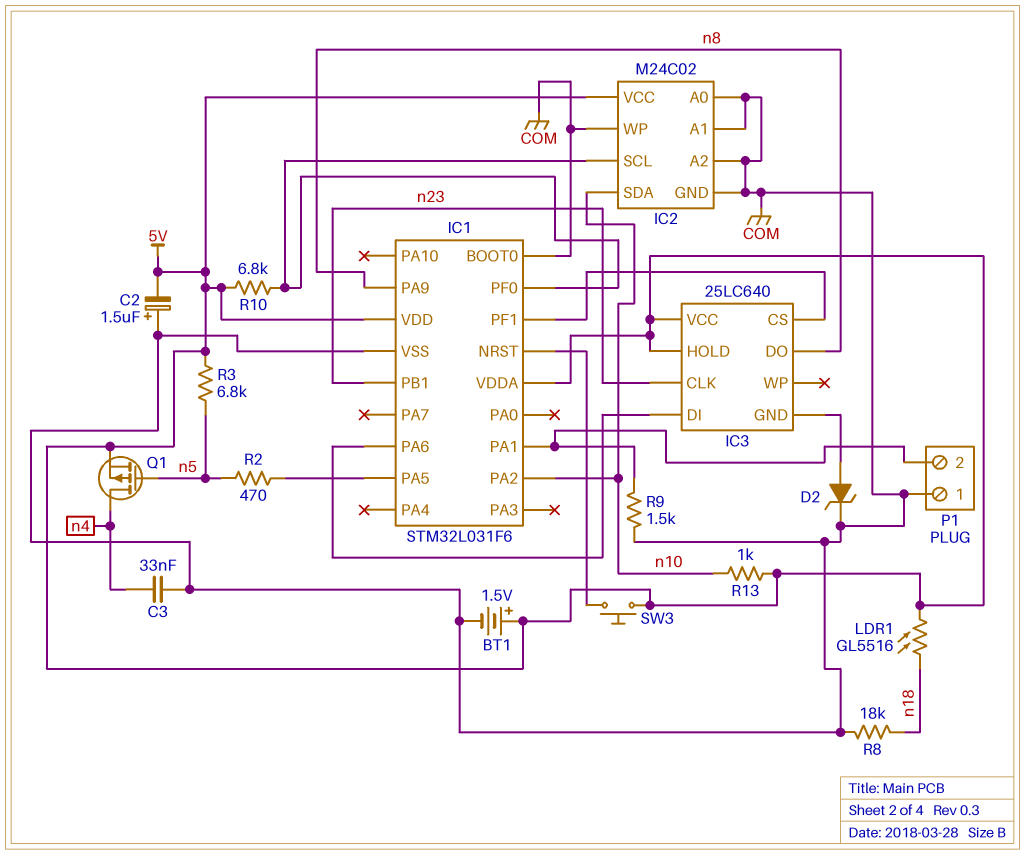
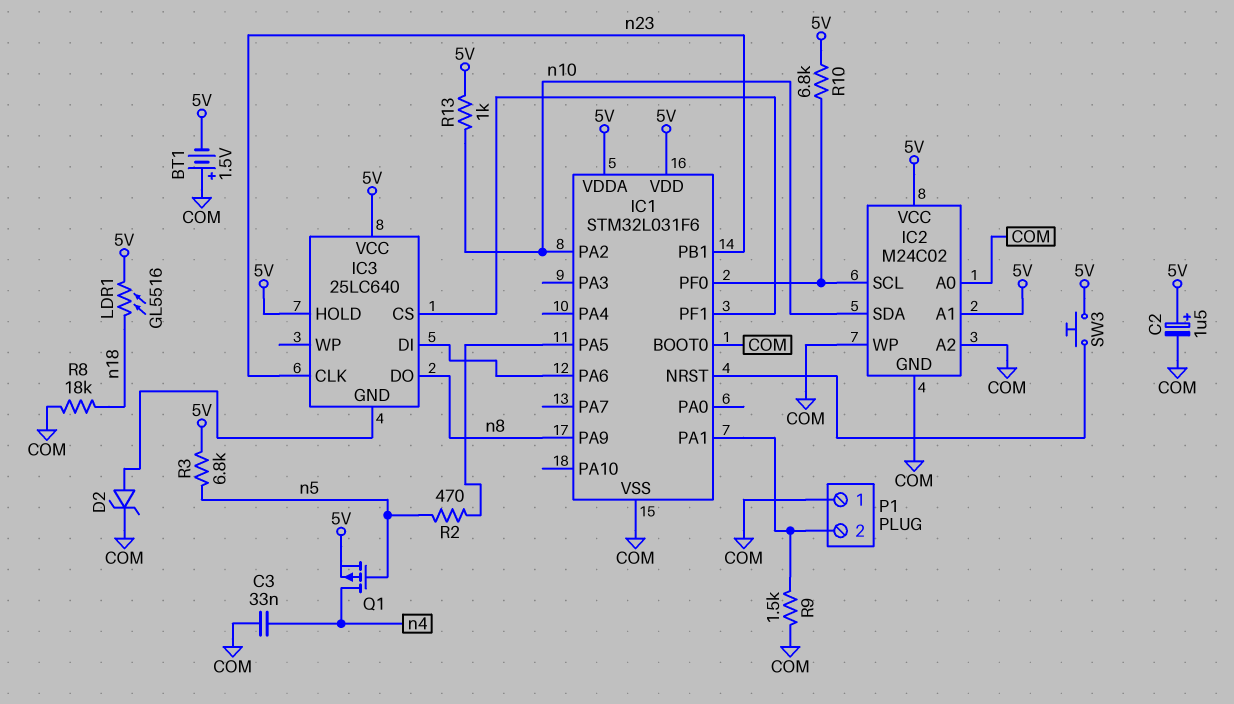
BT1: 1.5V (plus 5V, minus COM) -> 1.5V (plus COM, minus 5V)
C2: 1.5uF (plus COM, minus 5V) -> 1.5uF (plus 5V, minus COM)
IC2 pin A1: COM -> 5V

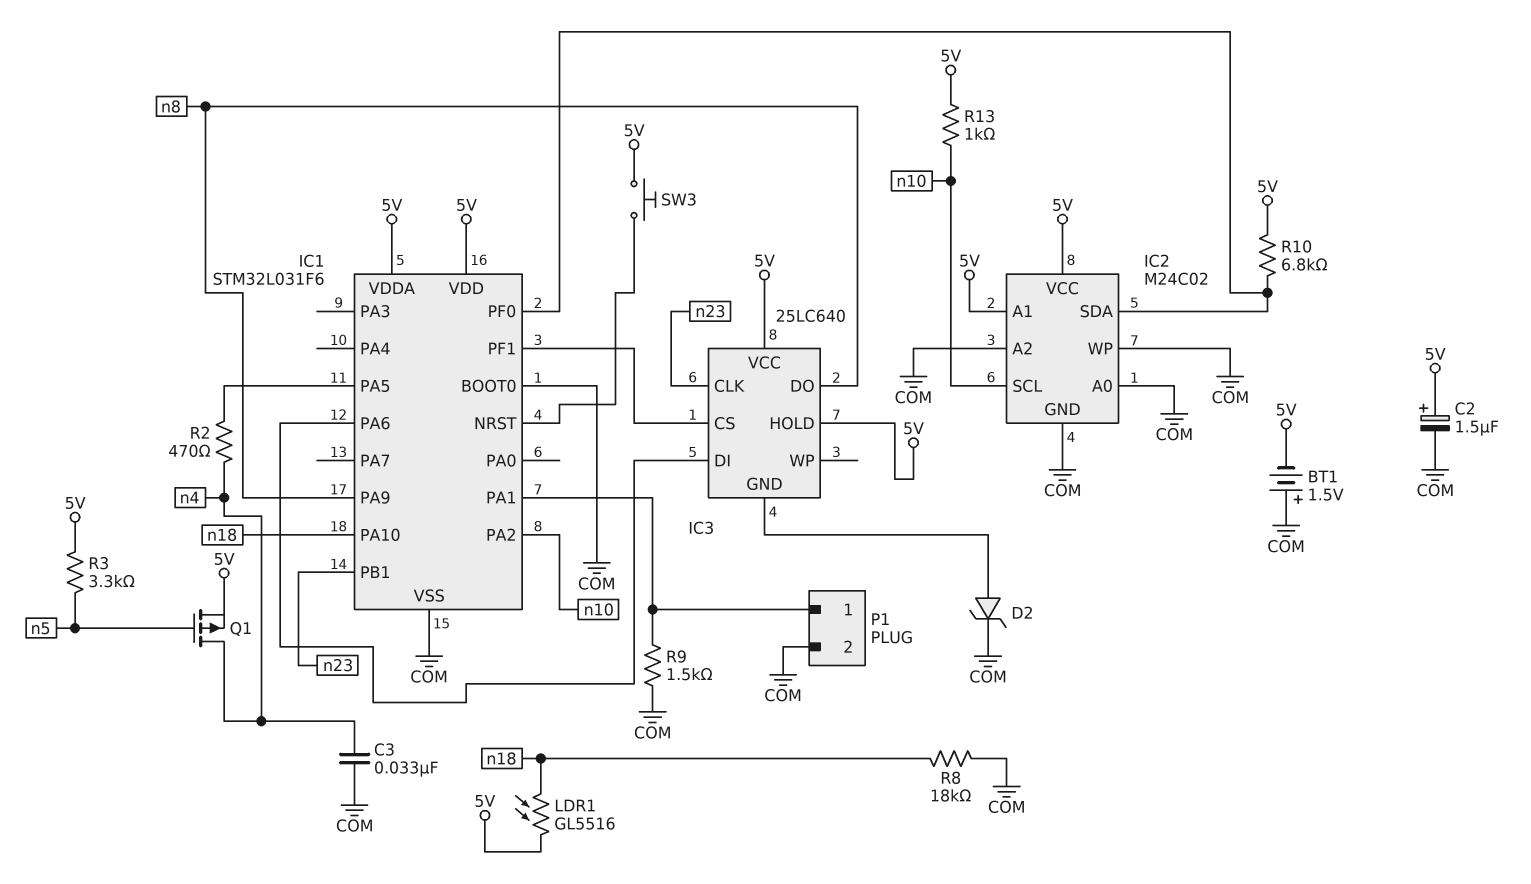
IC1 pin PA10: none -> n18
IC2 pin SCL: IC1/PF0 -> n10
IC2 pin SDA: n10 -> IC1/PF0
P1 pin 1: COM -> IC1/PA1
P1 pin 2: IC1/PA1 -> COM
R2: 470 (IC1/PA5, n5) -> 470 (IC1/PA5, n4)
R3: 6.8k (5V, n5) -> 3.3k (5V, n5)

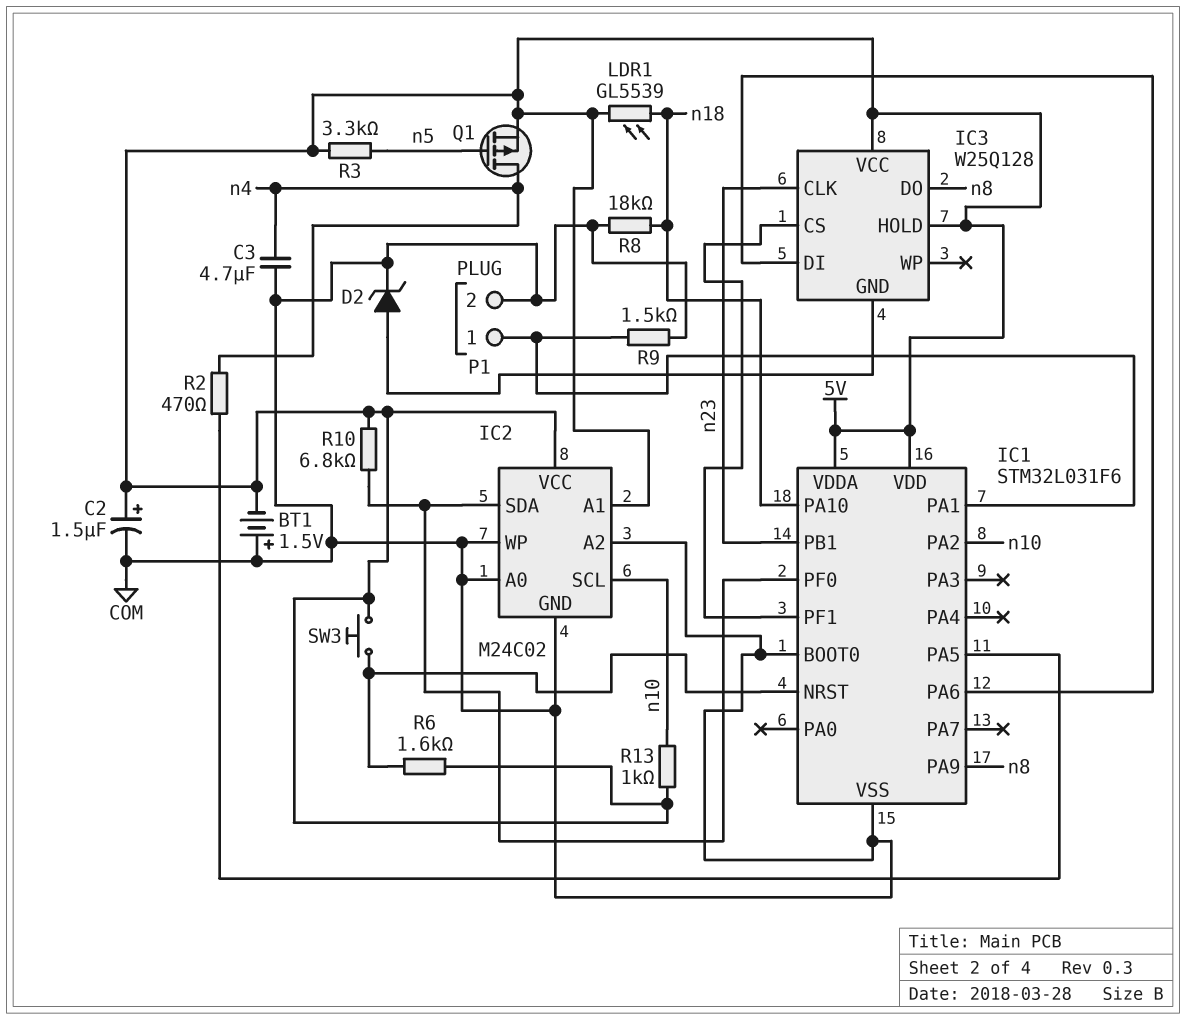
C3: 33nF (COM, n4) -> 4.7uF (COM, n4)
IC3: 25LC640 -> W25Q128
LDR1: GL5516 (5V, n18) -> GL5539 (5V, n18)
R6: none -> 1.6k (5V, IC1/NRST)

